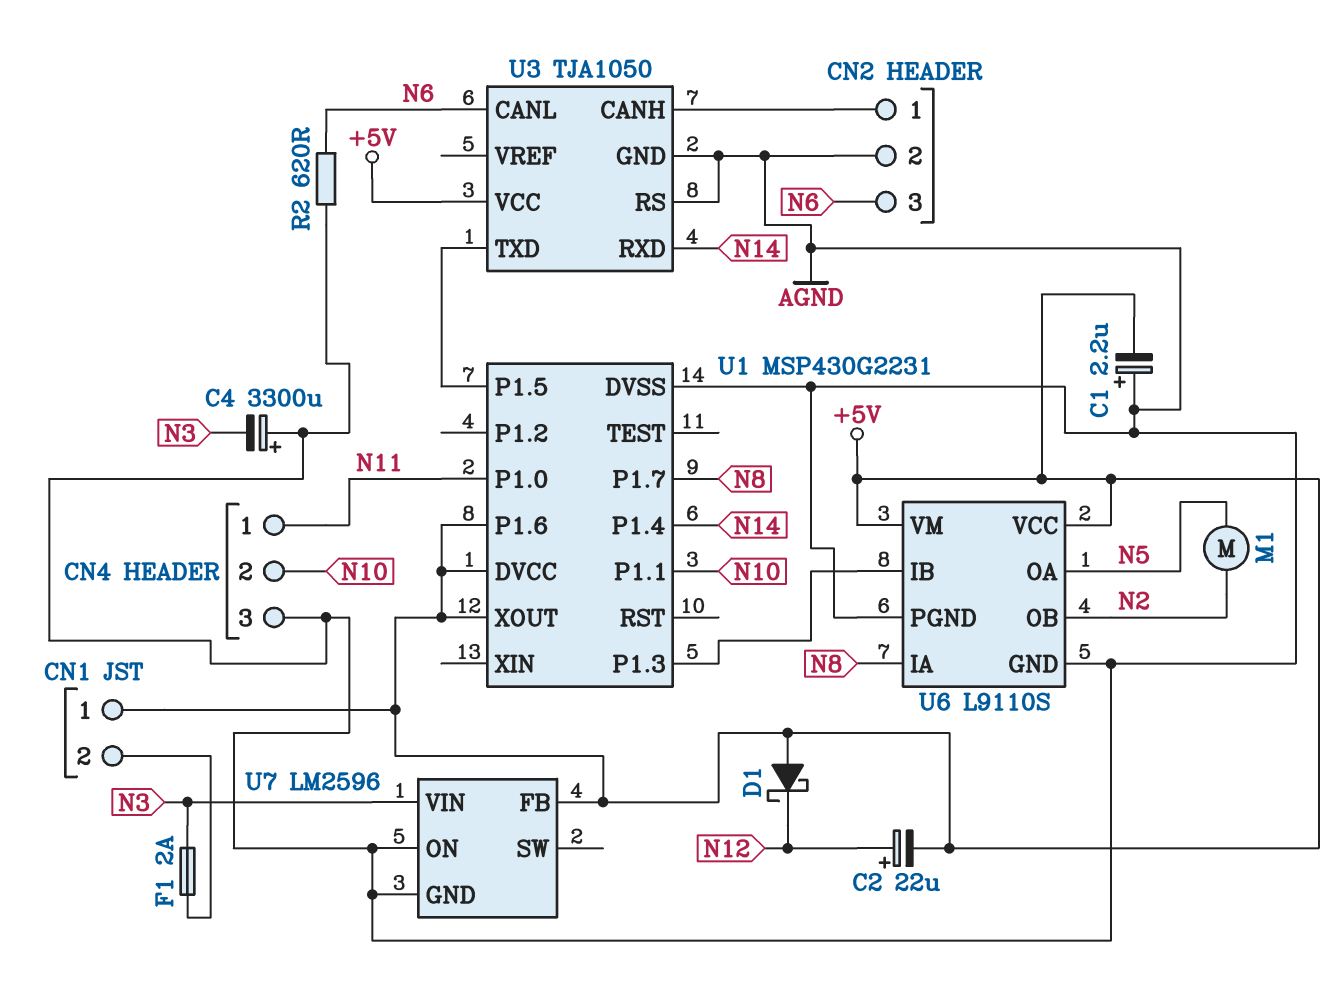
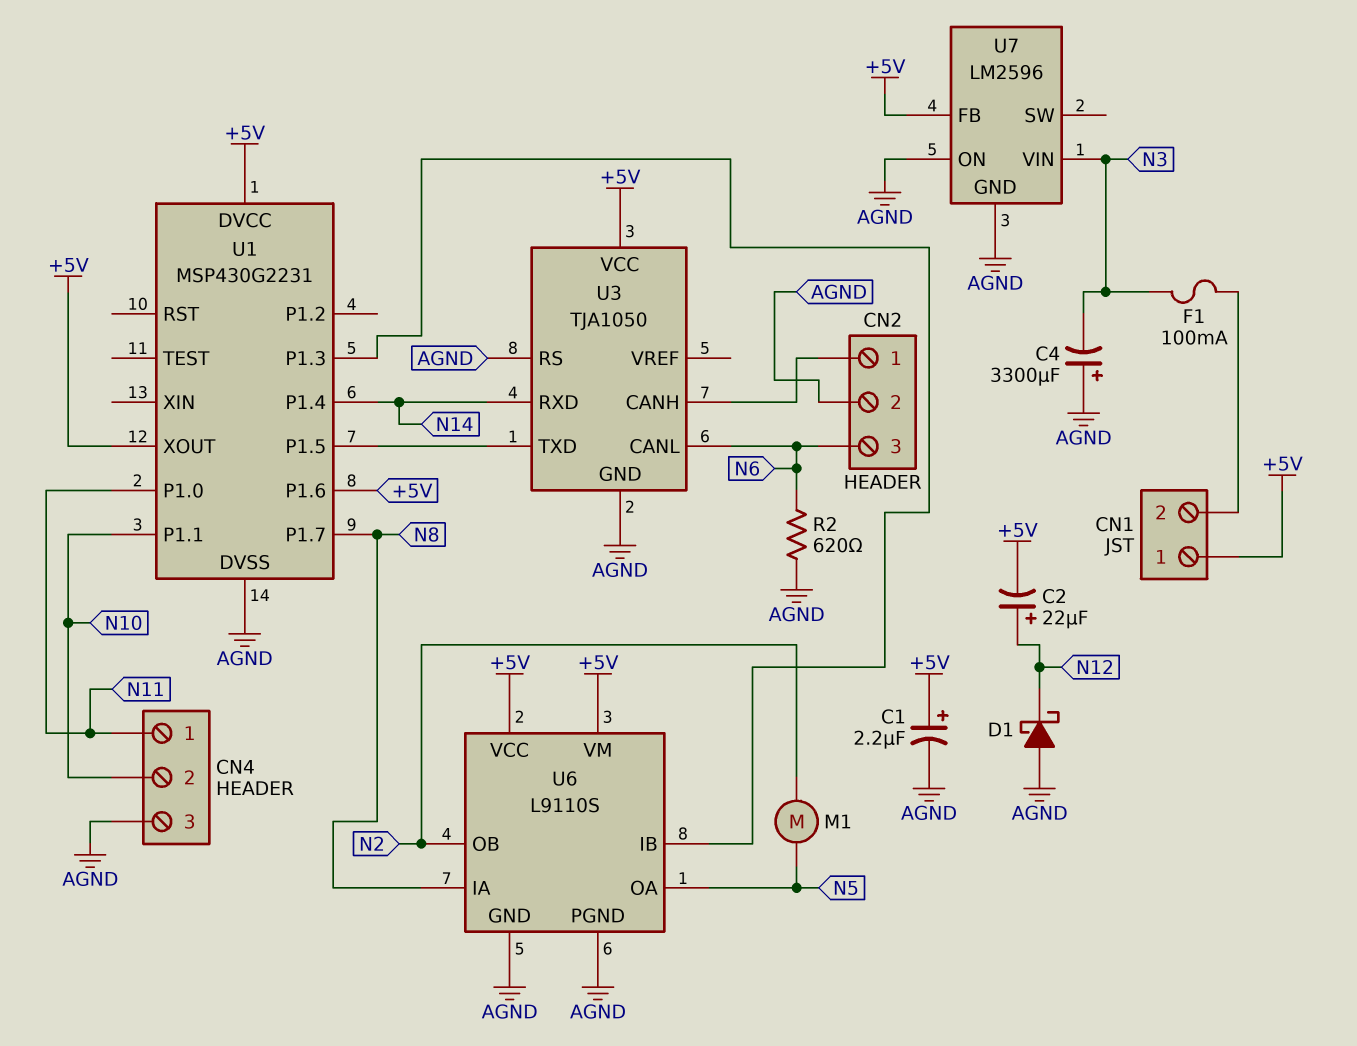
C1: 2.2uF (plus AGND, minus +5V) -> 2.2uF (plus +5V, minus AGND)
D1: schottky (A +5V, K N12) -> schottky (A AGND, K N12)
F1: 2A (CN1/2, N3) -> 100mA (CN1/2, N3)

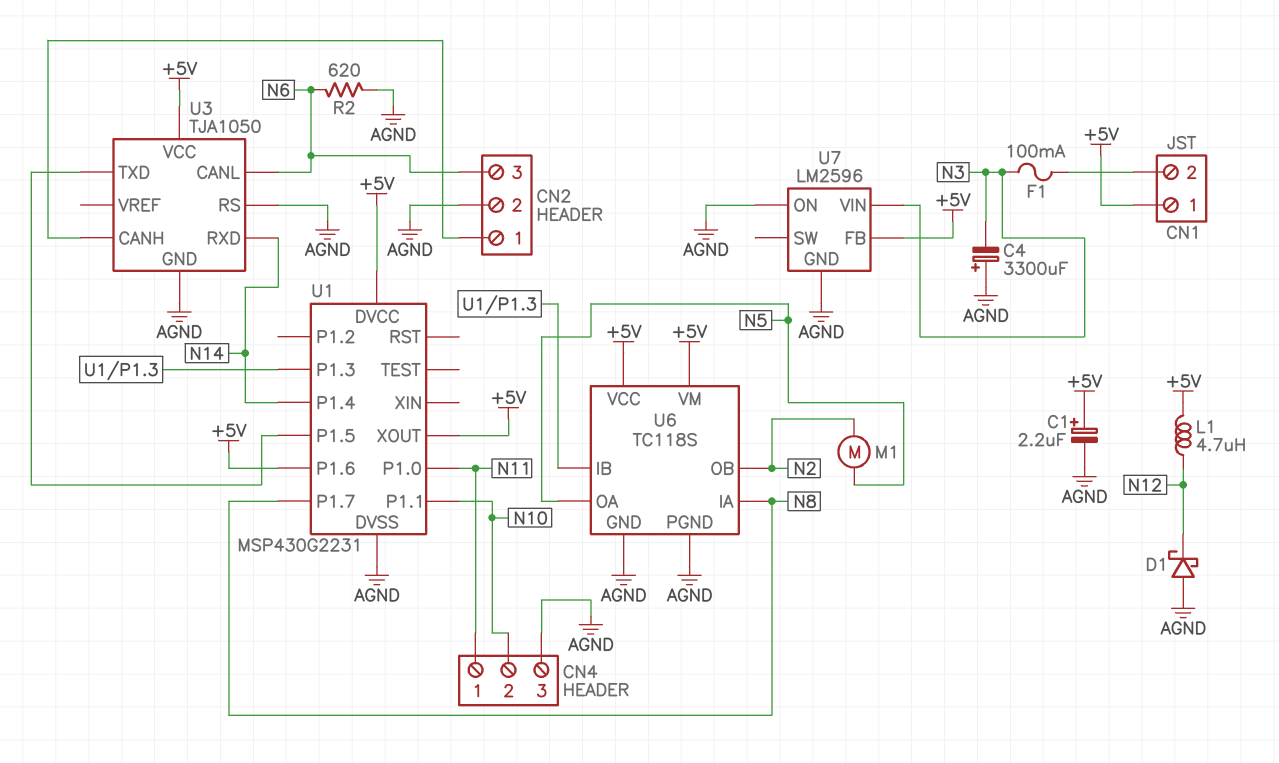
C2: 22uF (plus N12, minus +5V) -> none
L1: none -> 4.7uH (+5V, N12)
U6: L9110S -> TC118S

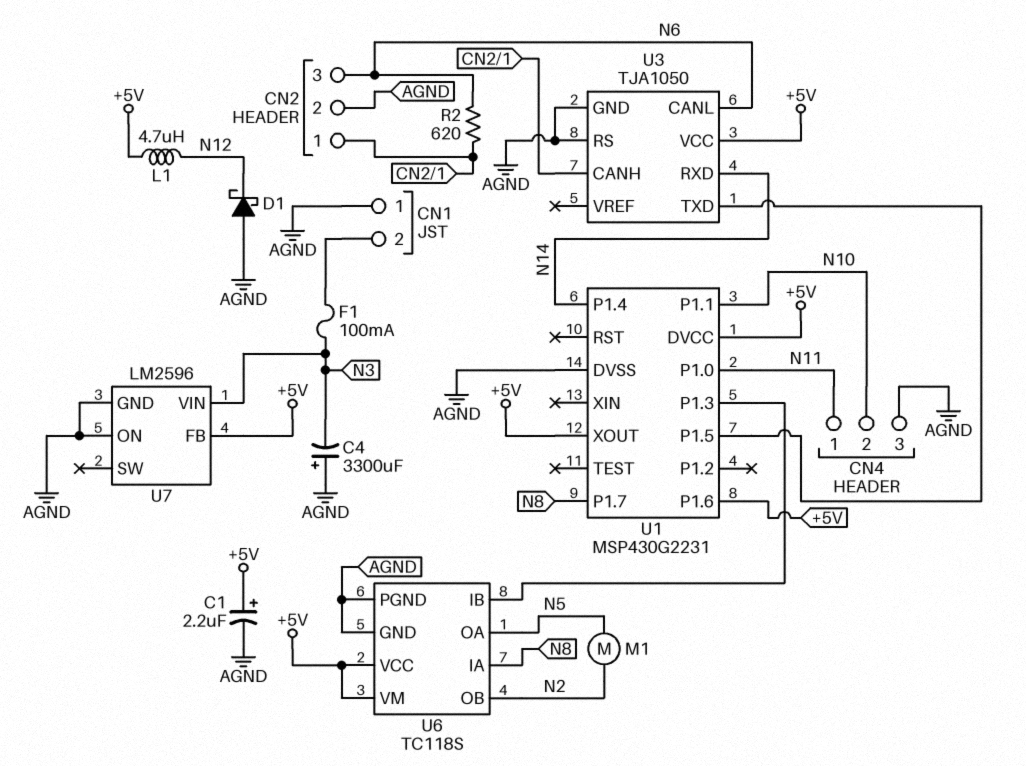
CN1 pin 1: +5V -> AGND
R2: 620 (AGND, N6) -> 620 (CN2/1, N6)

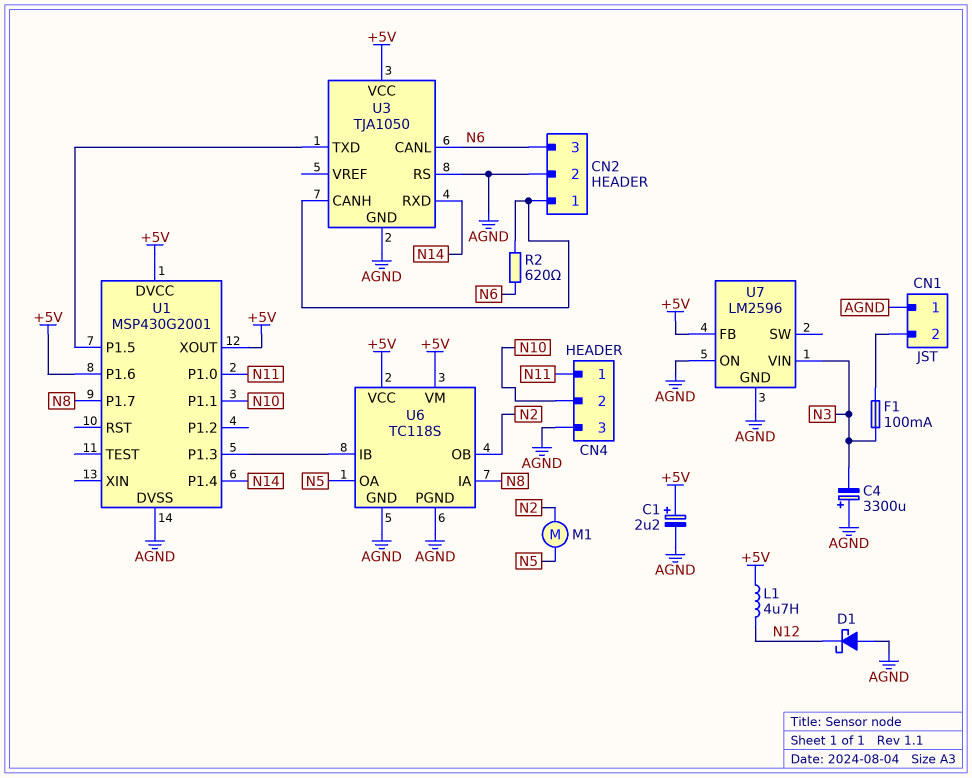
U1: MSP430G2231 -> MSP430G2001

